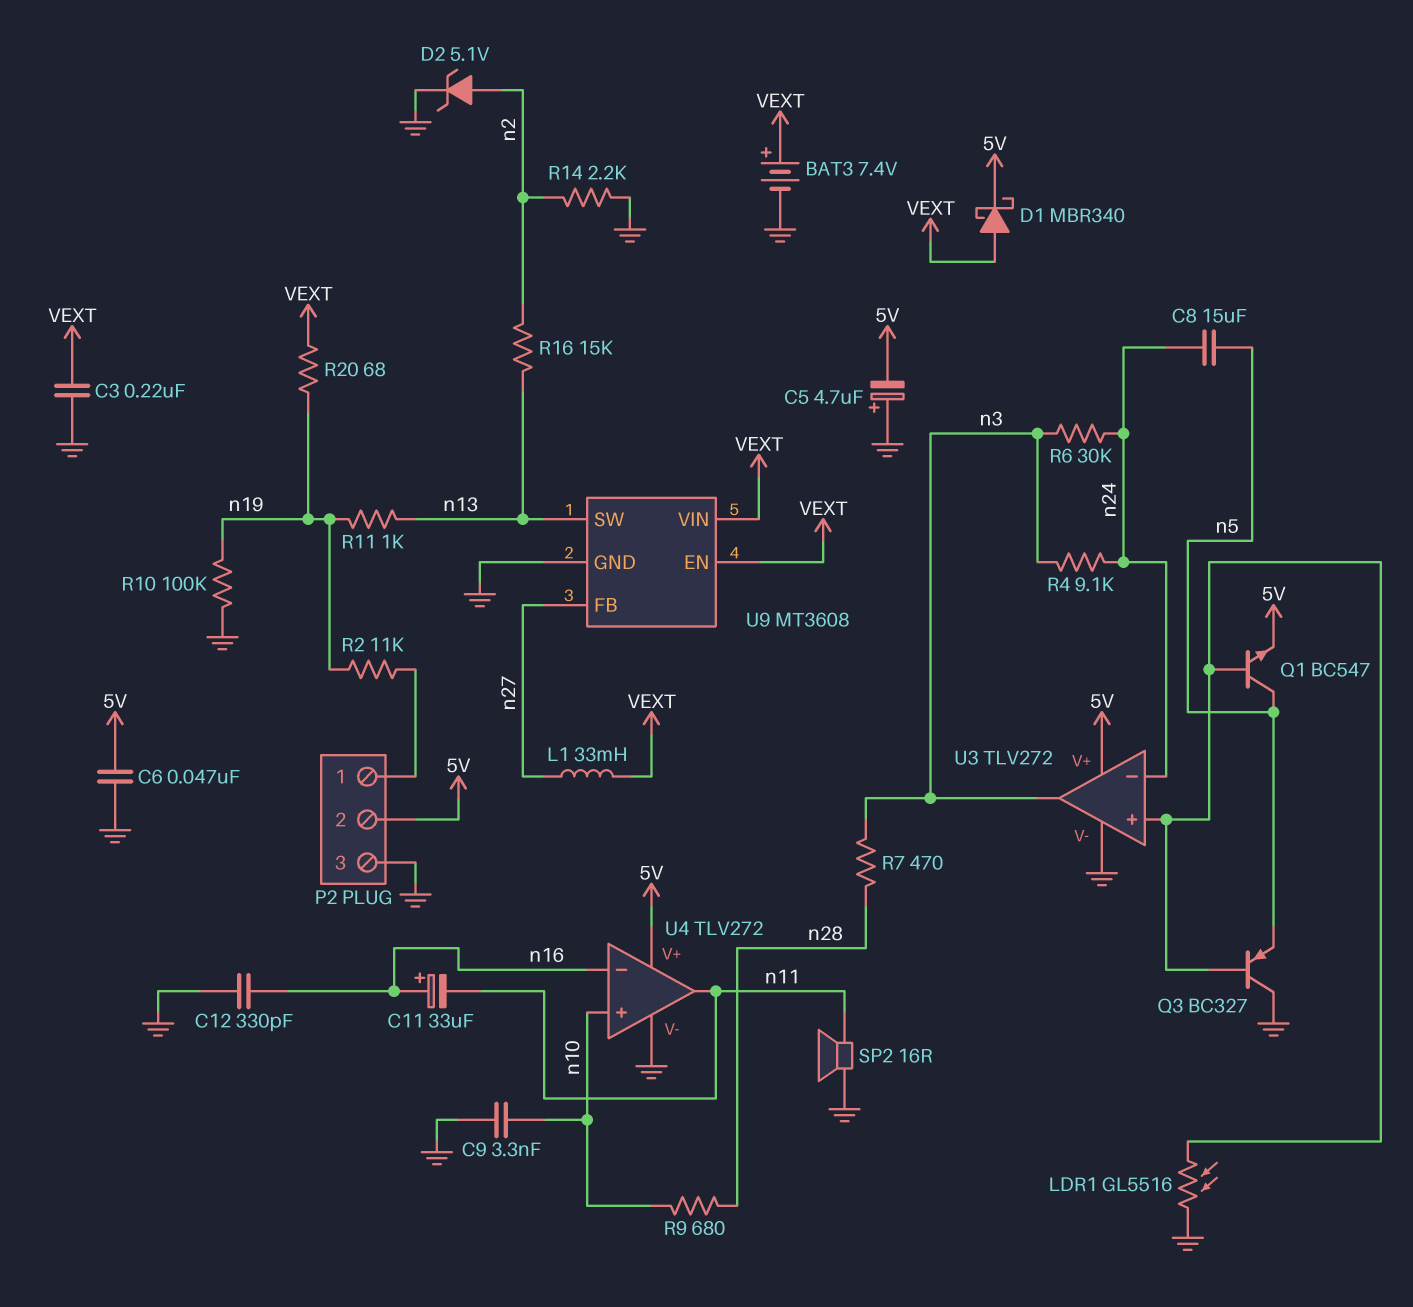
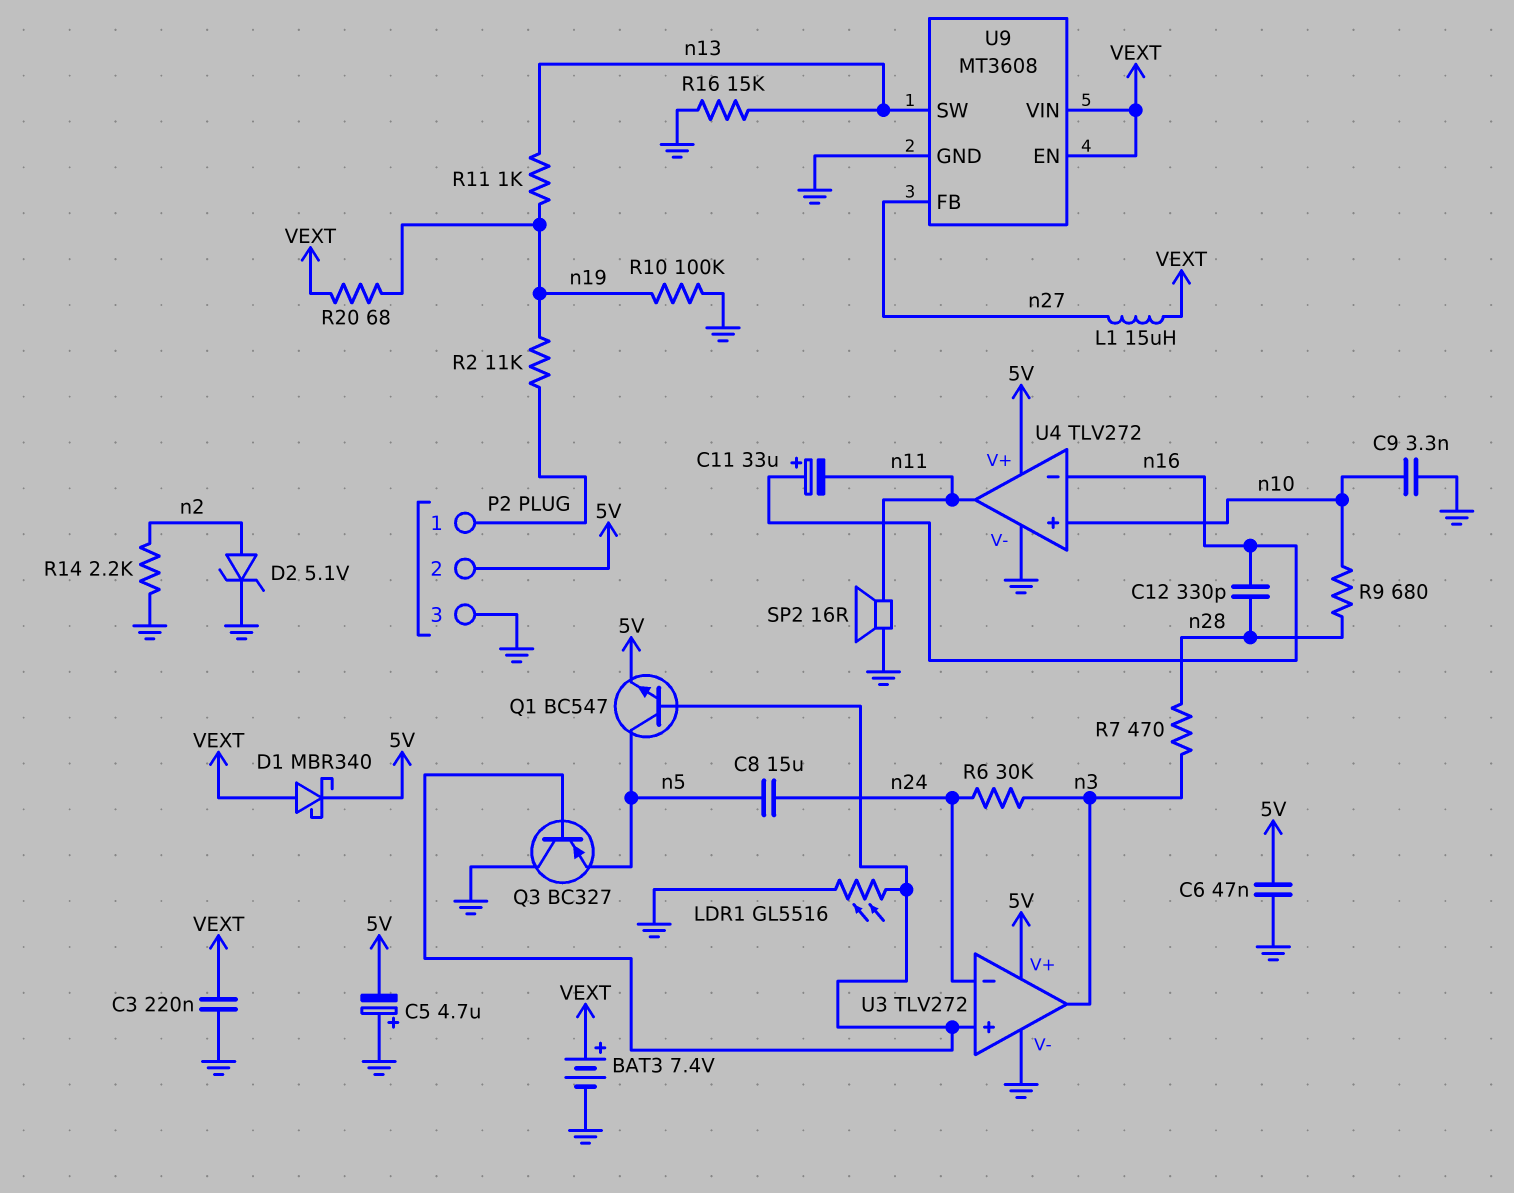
C12: 330pF (GND, n16) -> 330pF (n16, n28)
L1: 33mH (VEXT, n27) -> 15uH (VEXT, n27)
R4: 9.1k (n3, n24) -> none
R16: 15k (n2, n13) -> 15k (GND, n13)

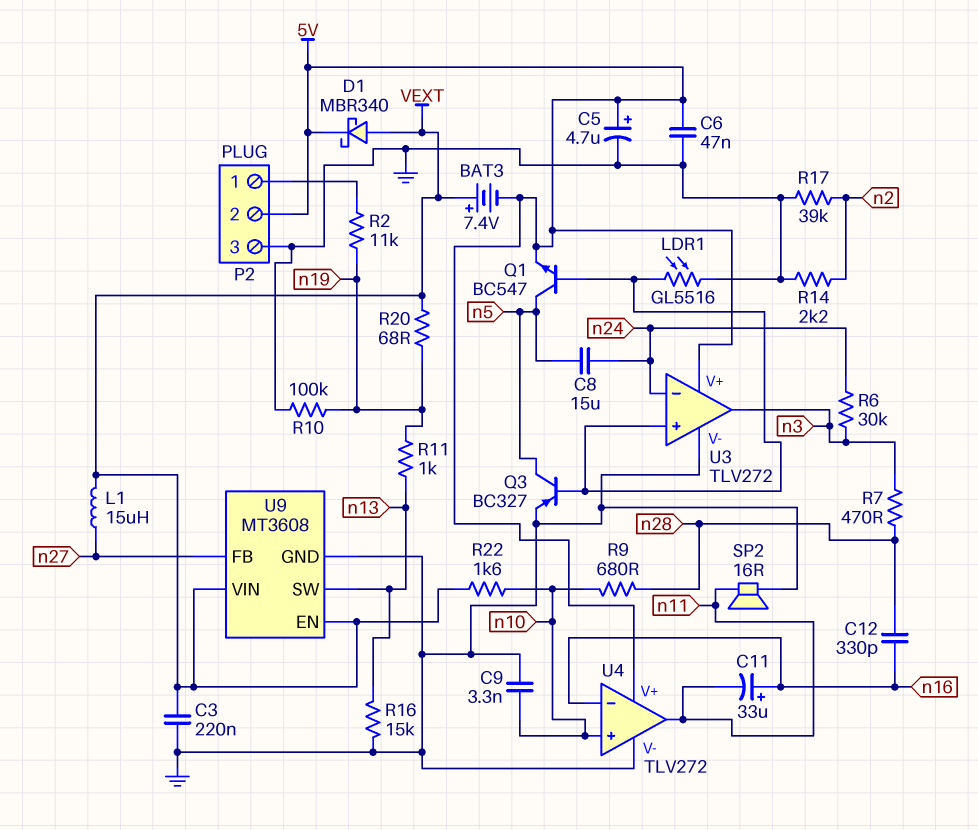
BAT3: 7.4V (plus VEXT, minus GND) -> 7.4V (plus VEXT, minus 5V)
C5: 4.7uF (plus GND, minus 5V) -> 4.7uF (plus 5V, minus GND)
D2: zener 5.1V (A n2, K GND) -> none
Q3: PNP BC327 (B U3/in+, C GND, E n5) -> PNP BC327 (B U3/in+, C n5, E GND)
R17: none -> 39k (GND, n2)
R22: none -> 1.6k (VEXT, n10)

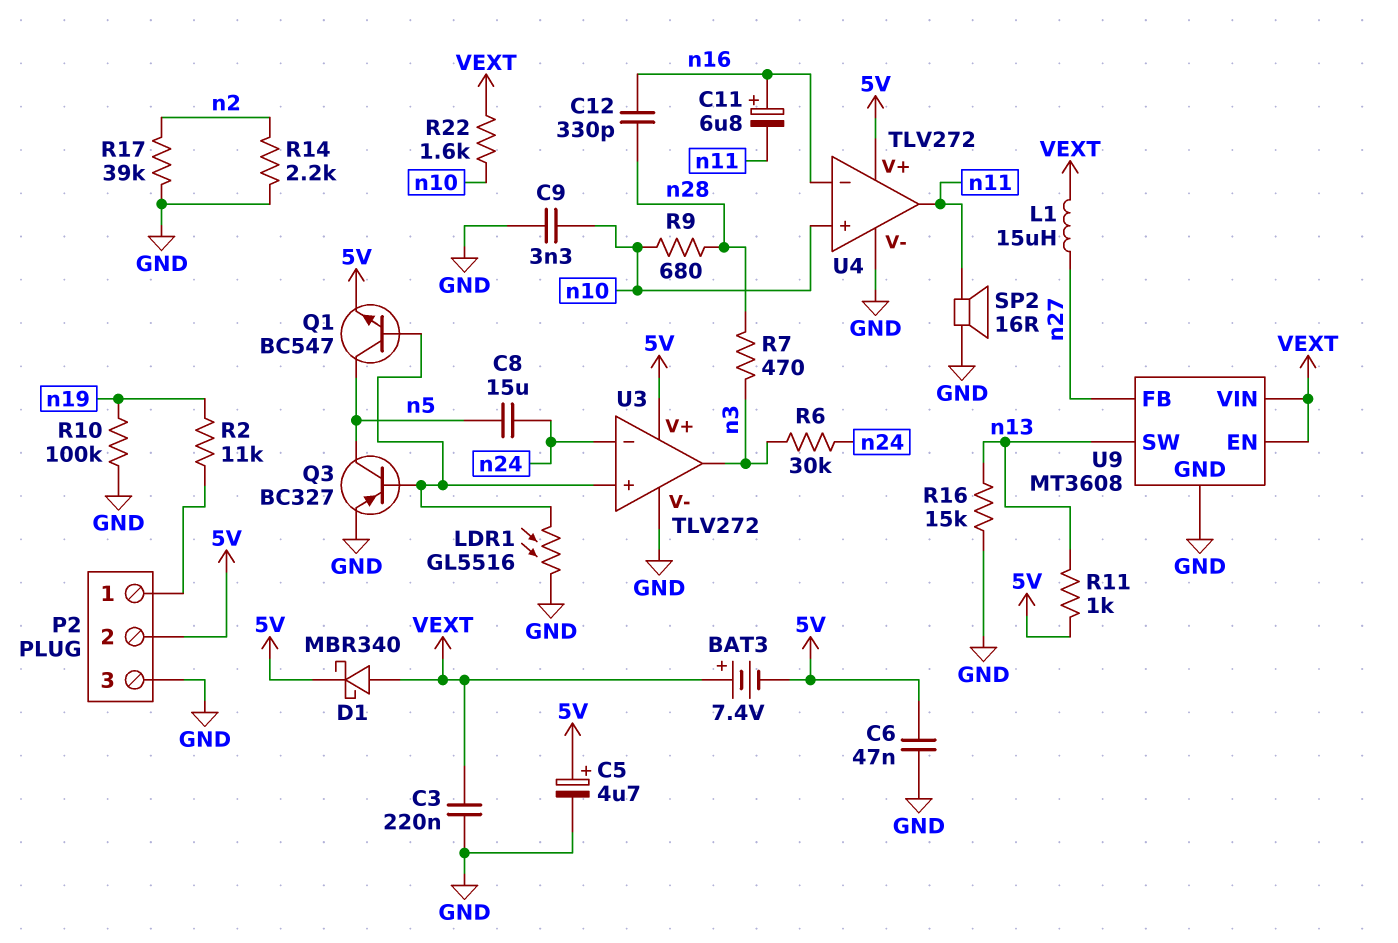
C11: 33uF (plus n16, minus n11) -> 6.8uF (plus n16, minus n11)
R11: 1k (n13, n19) -> 1k (5V, n13)
R20: 68 (VEXT, n19) -> none

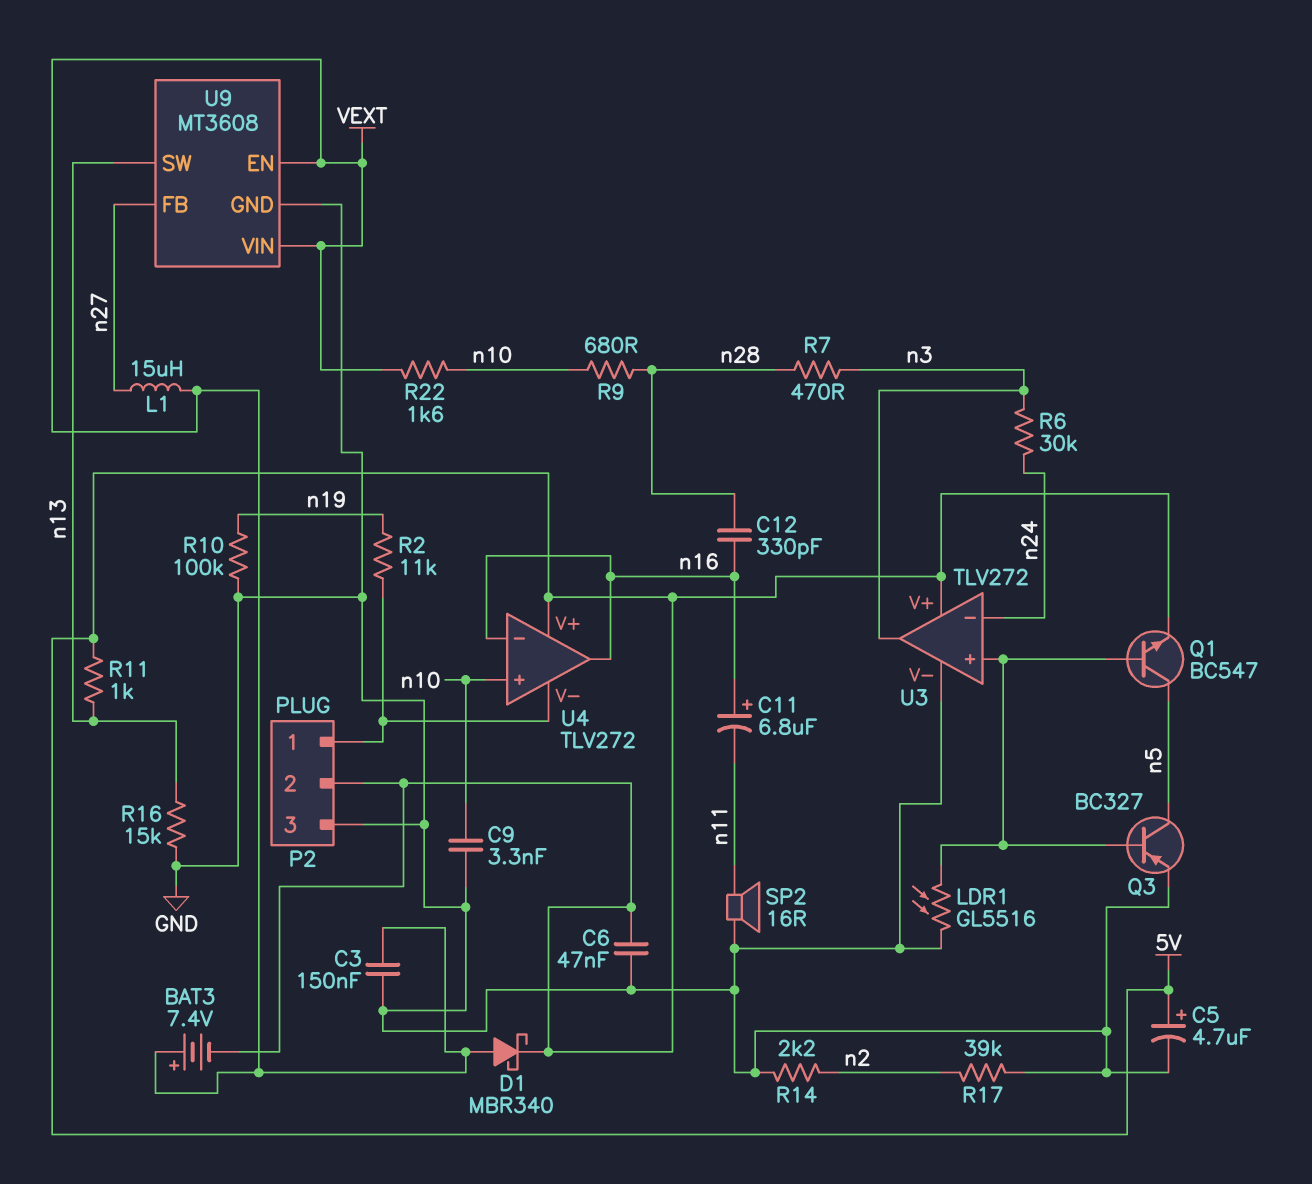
C3: 220nF (GND, VEXT) -> 150nF (GND, VEXT)
C8: 15uF (n5, n24) -> none
U4 pin V-: GND -> P2/1
U4 pin out: n11 -> n16

